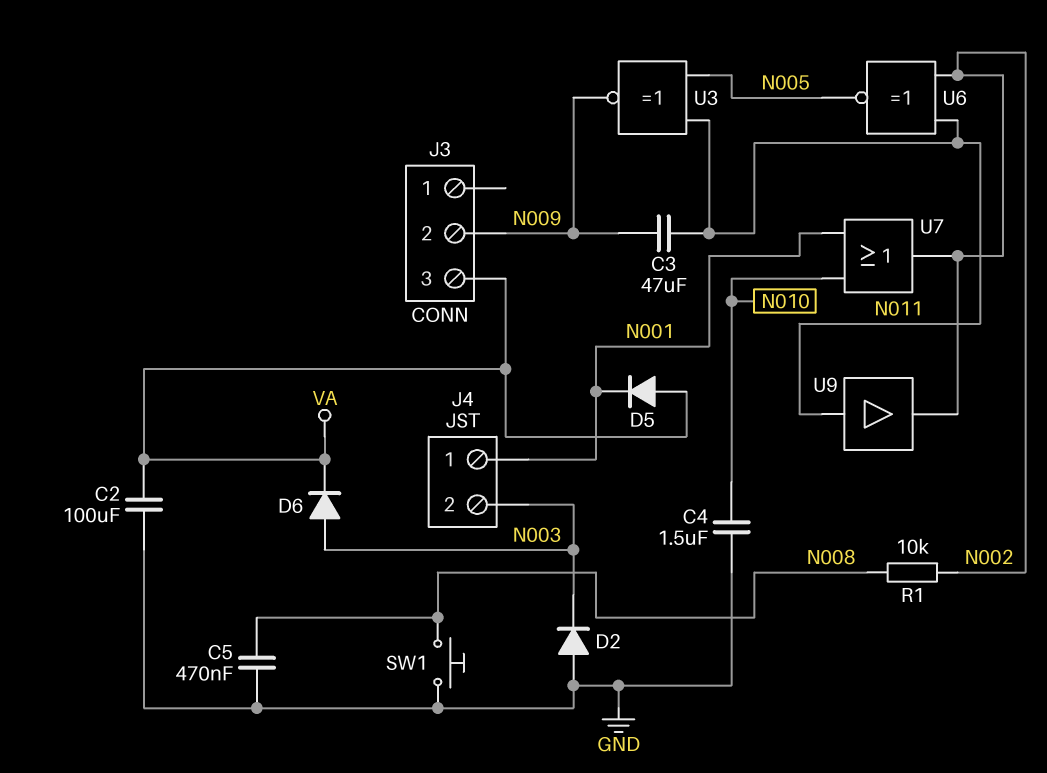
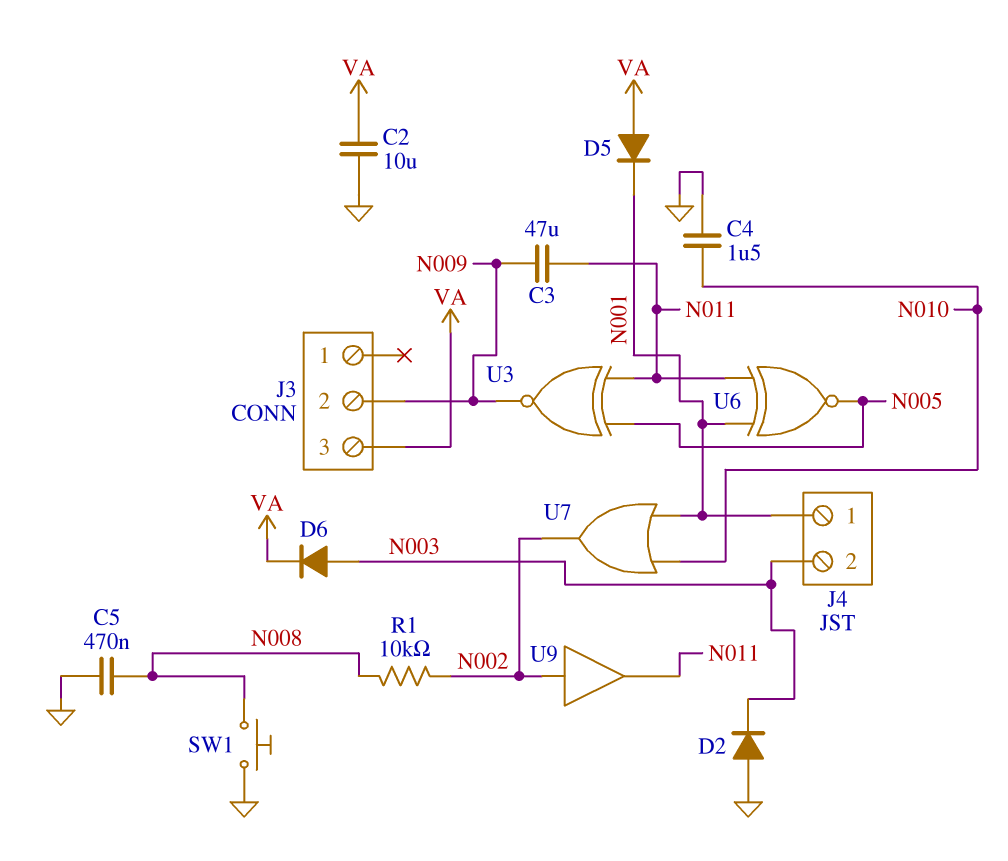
C2: 100uF (GND, VA) -> 10uF (GND, VA)
U6: XNOR (in N002, in N011, out N005) -> XNOR (in N001, in N011, out N005)
U9: buffer (in N011, out N002) -> buffer (in N002, out N011)

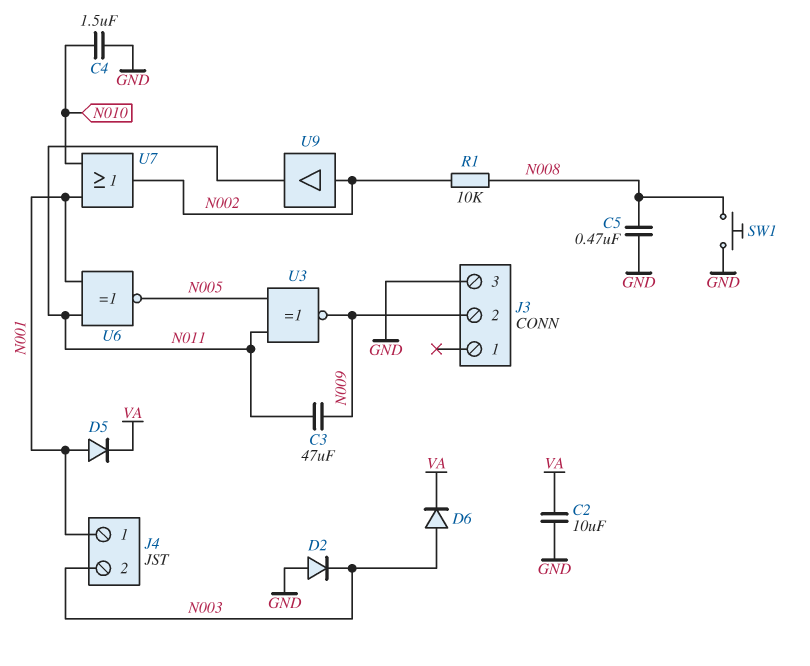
D5: diode (A VA, K N001) -> diode (A N001, K VA)
J3 pin 3: VA -> GND

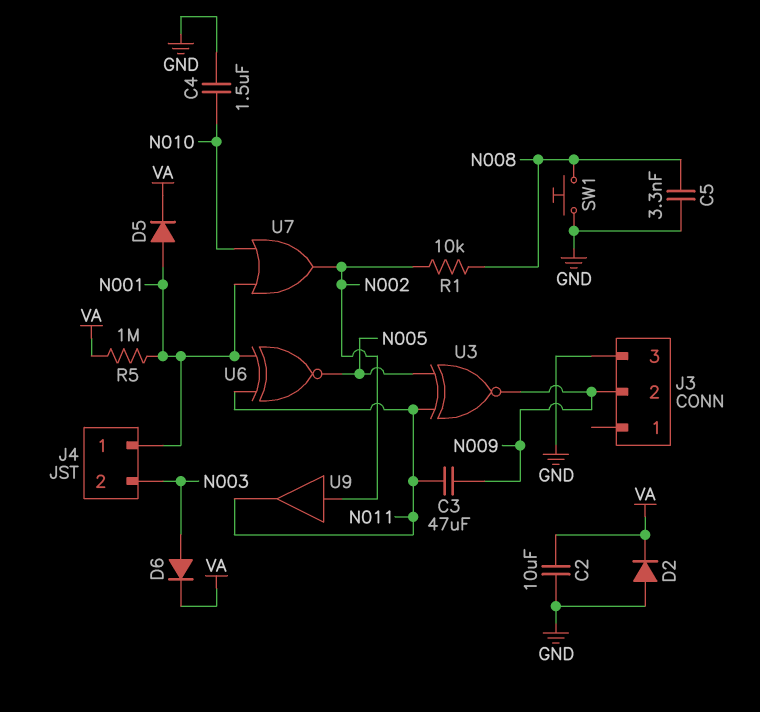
C5: 470nF (GND, N008) -> 3.3nF (GND, N008)
D2: diode (A GND, K N003) -> diode (A GND, K VA)
R5: none -> 1M (N001, VA)

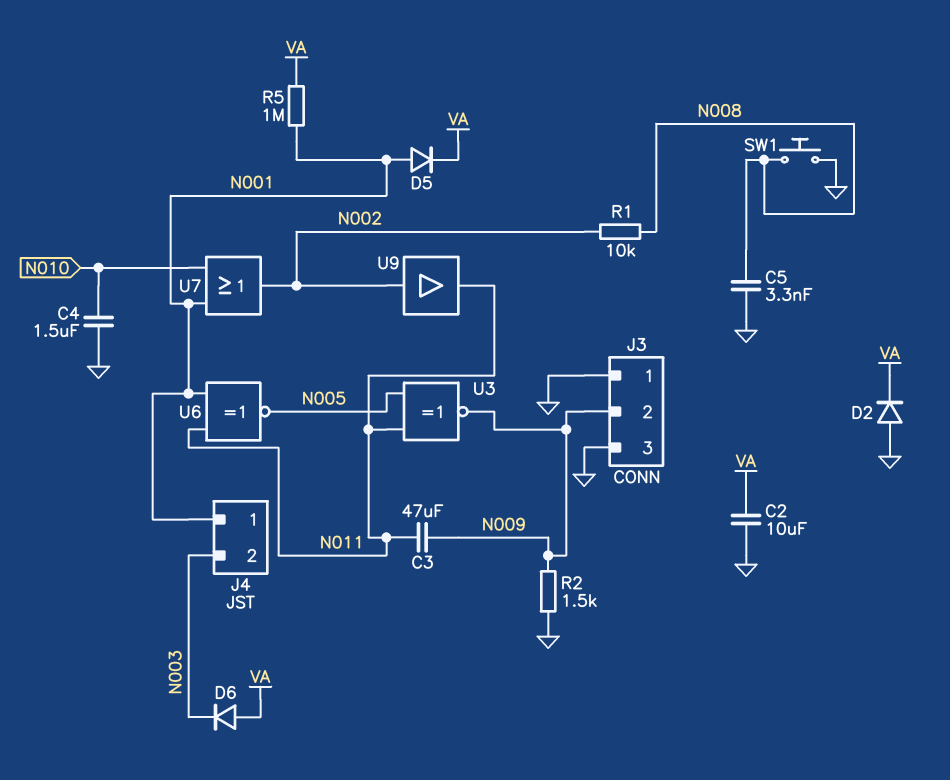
D6: diode (A N003, K VA) -> diode (A VA, K N003)
J3 pin 1: none -> GND
R2: none -> 1.5k (GND, N009)

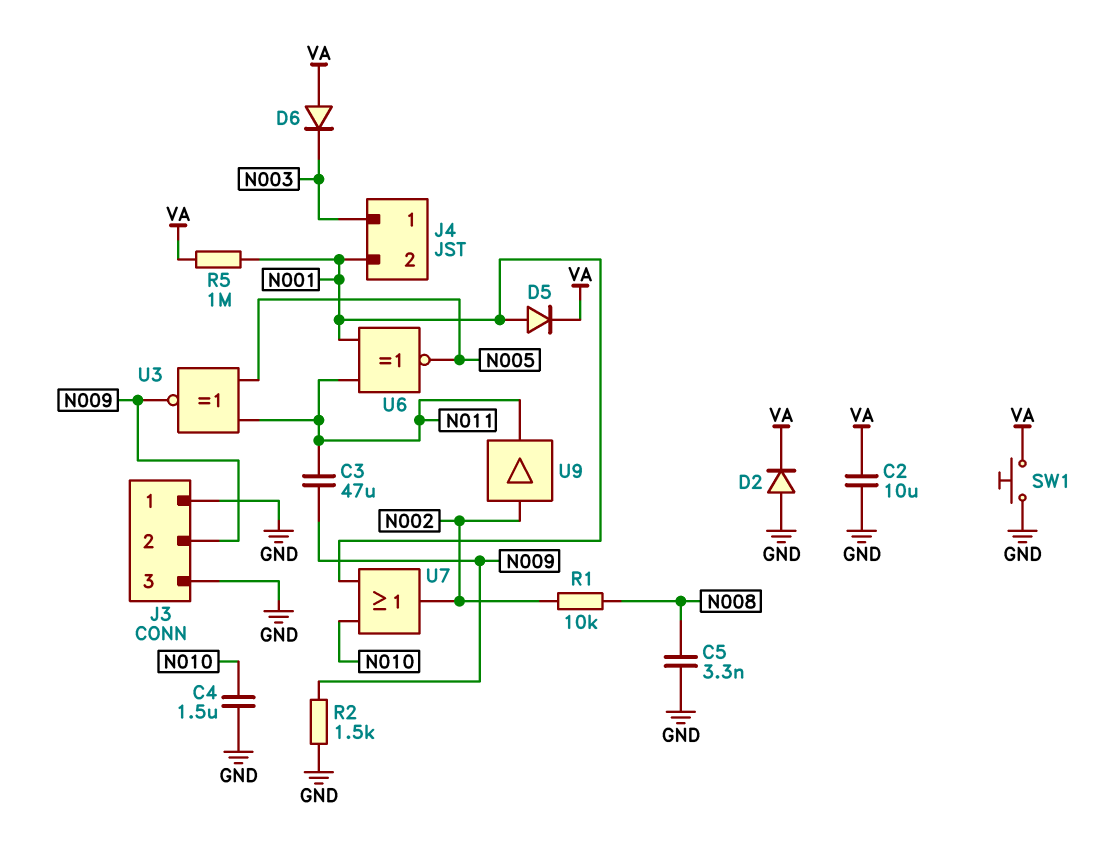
J4 pin 1: N001 -> N003
J4 pin 2: N003 -> N001
SW1: button (GND, N008) -> button (GND, VA)

